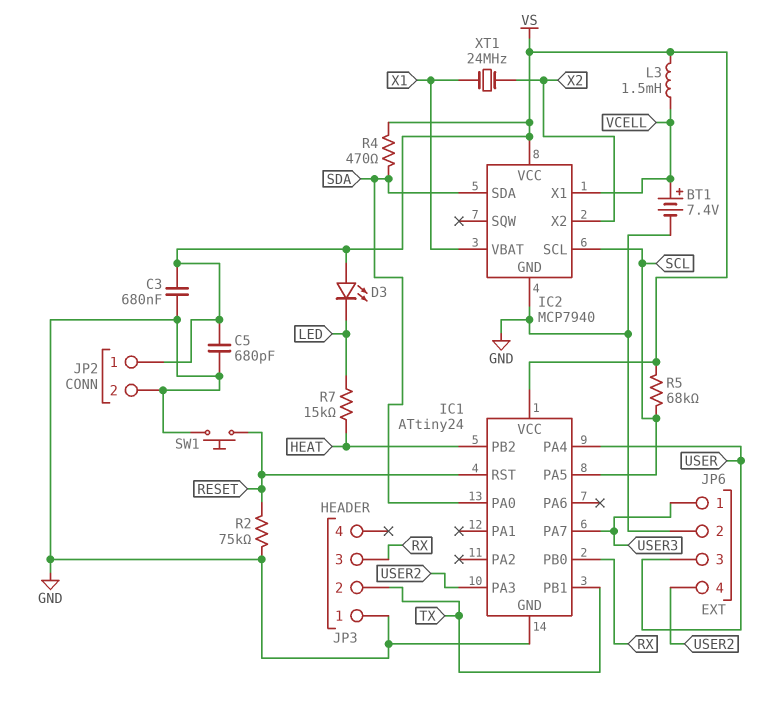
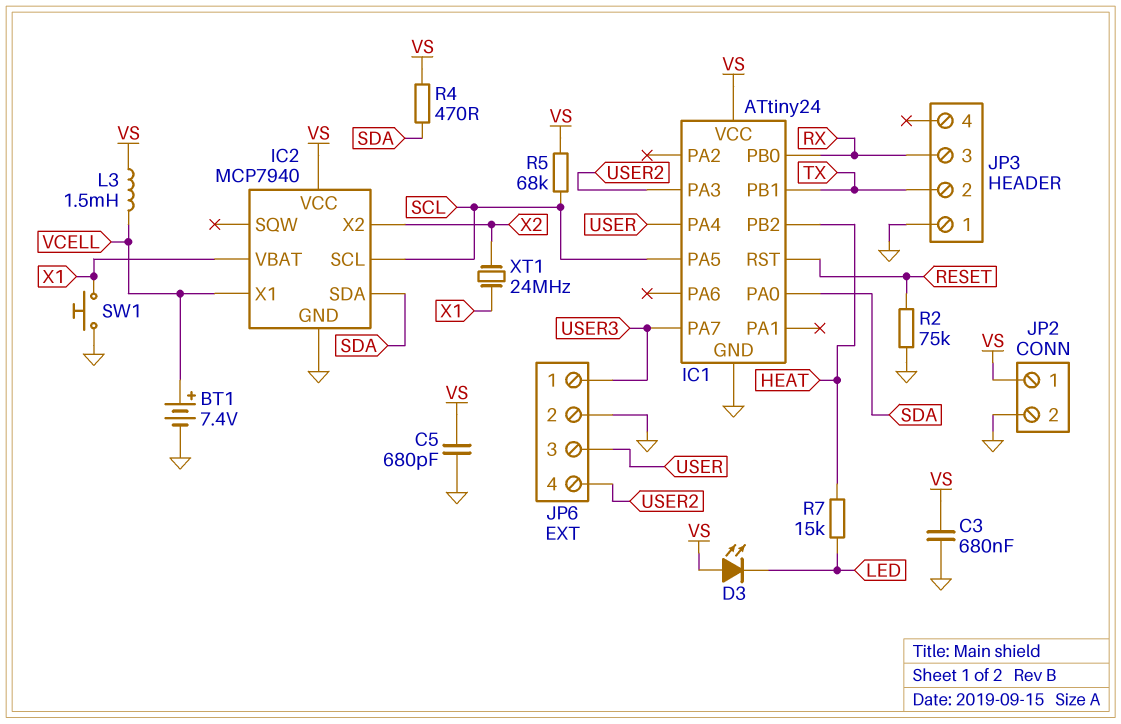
SW1: button (GND, RESET) -> button (GND, X1)

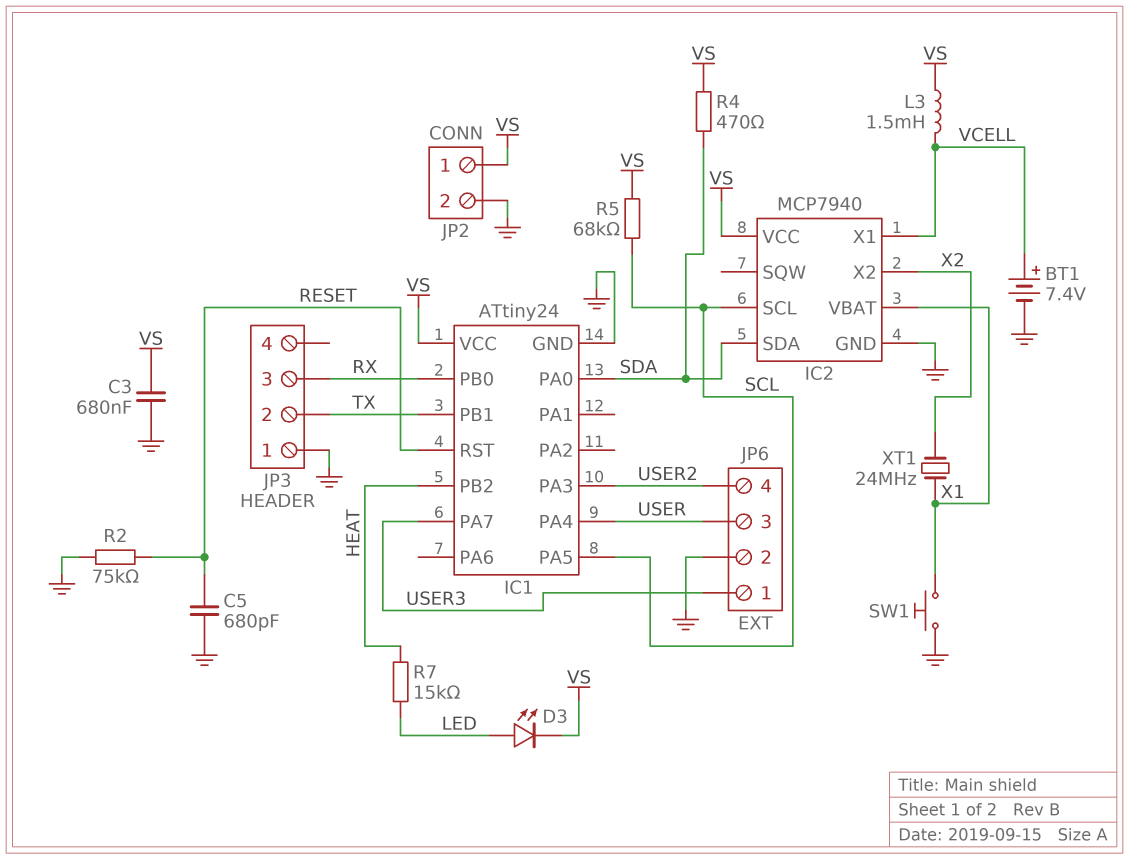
C5: 680pF (GND, VS) -> 680pF (GND, RESET)
D3: LED (A VS, K LED) -> LED (A LED, K VS)

